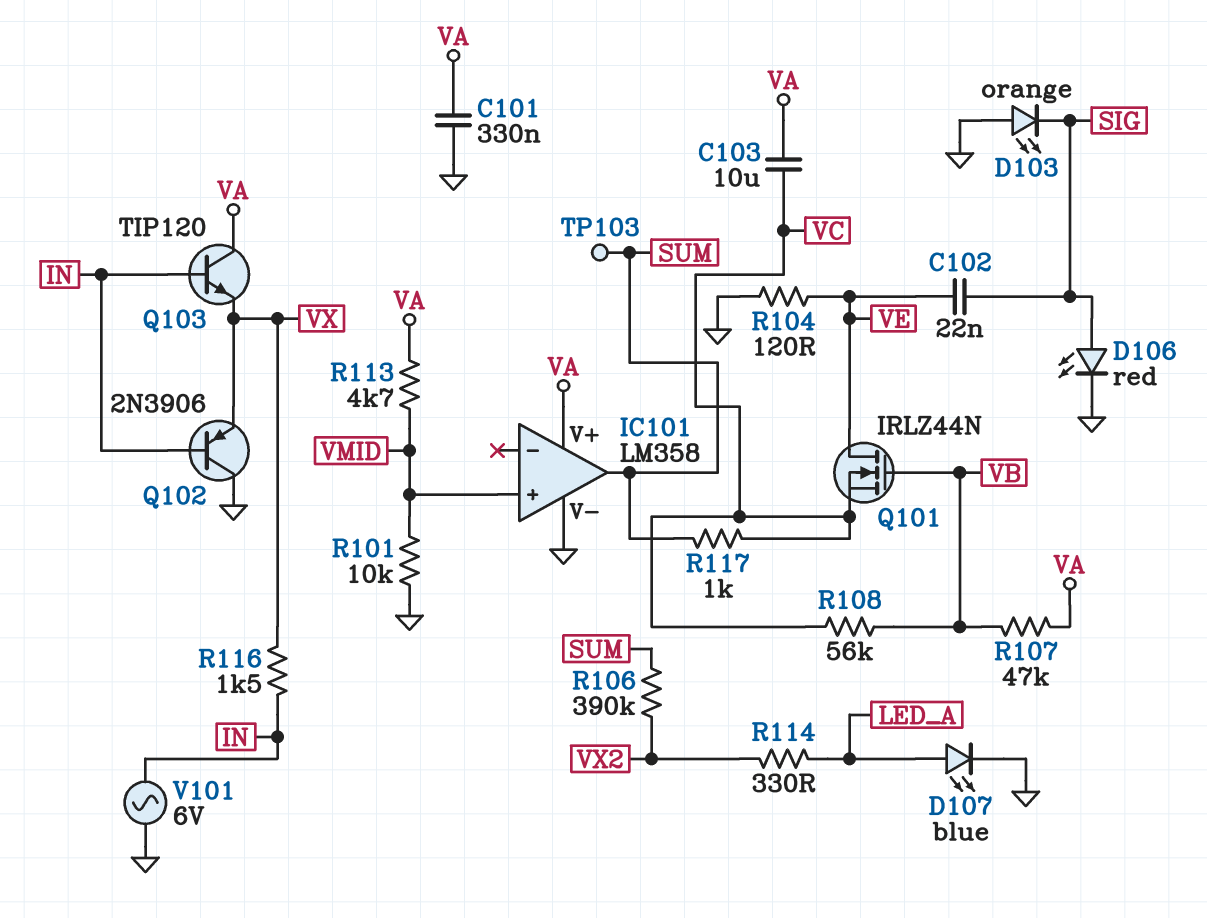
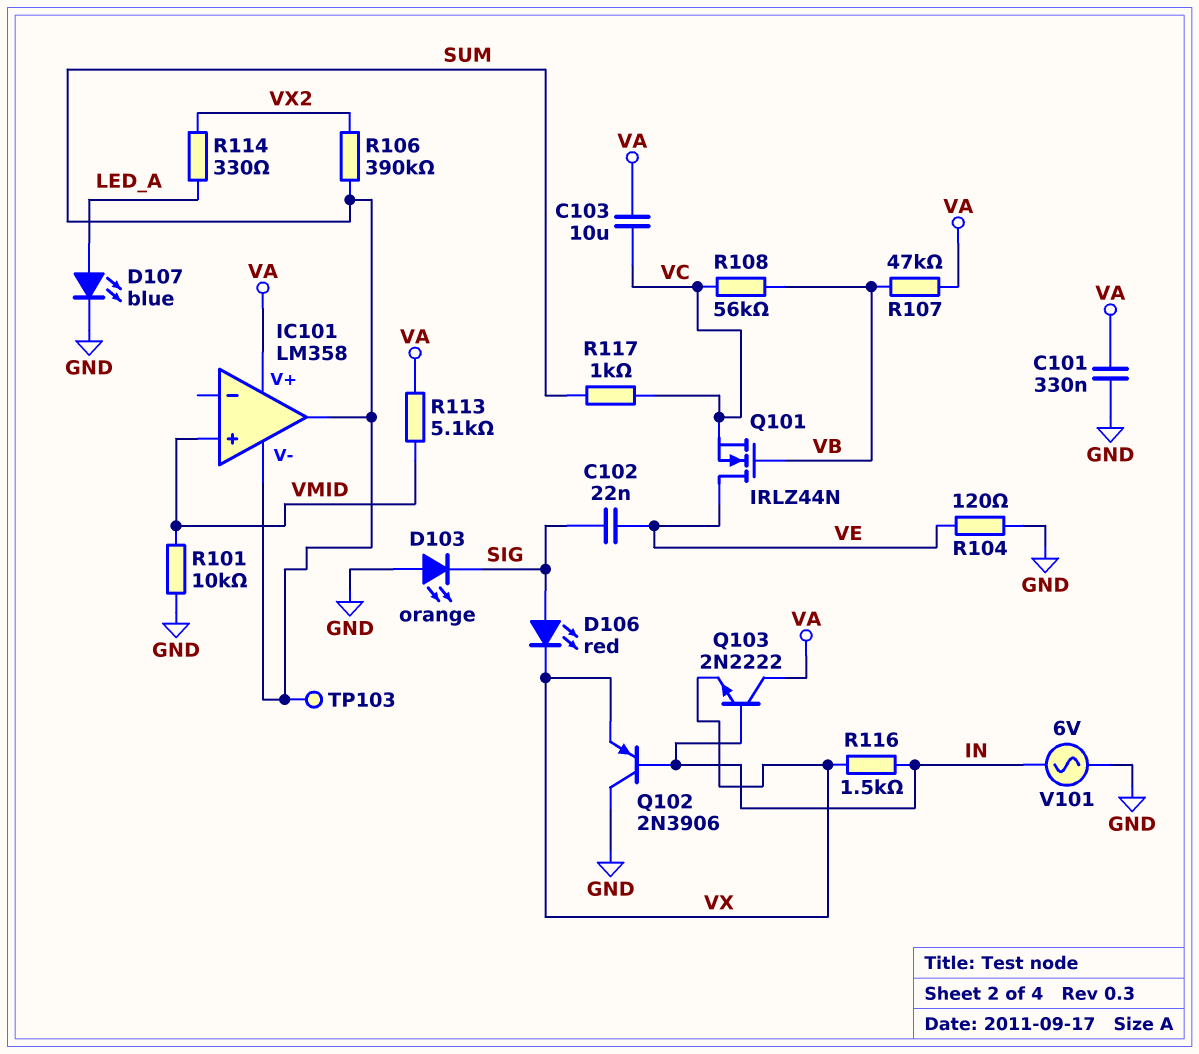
D106: LED red (A SIG, K GND) -> LED red (A SIG, K VX)
IC101 pin V-: GND -> SUM
Q103: NPN TIP120 (B IN, C VA, E VX) -> NPN 2N2222 (B IN, C VA, E VX)
R113: 4.7k (VA, VMID) -> 5.1k (VA, VMID)

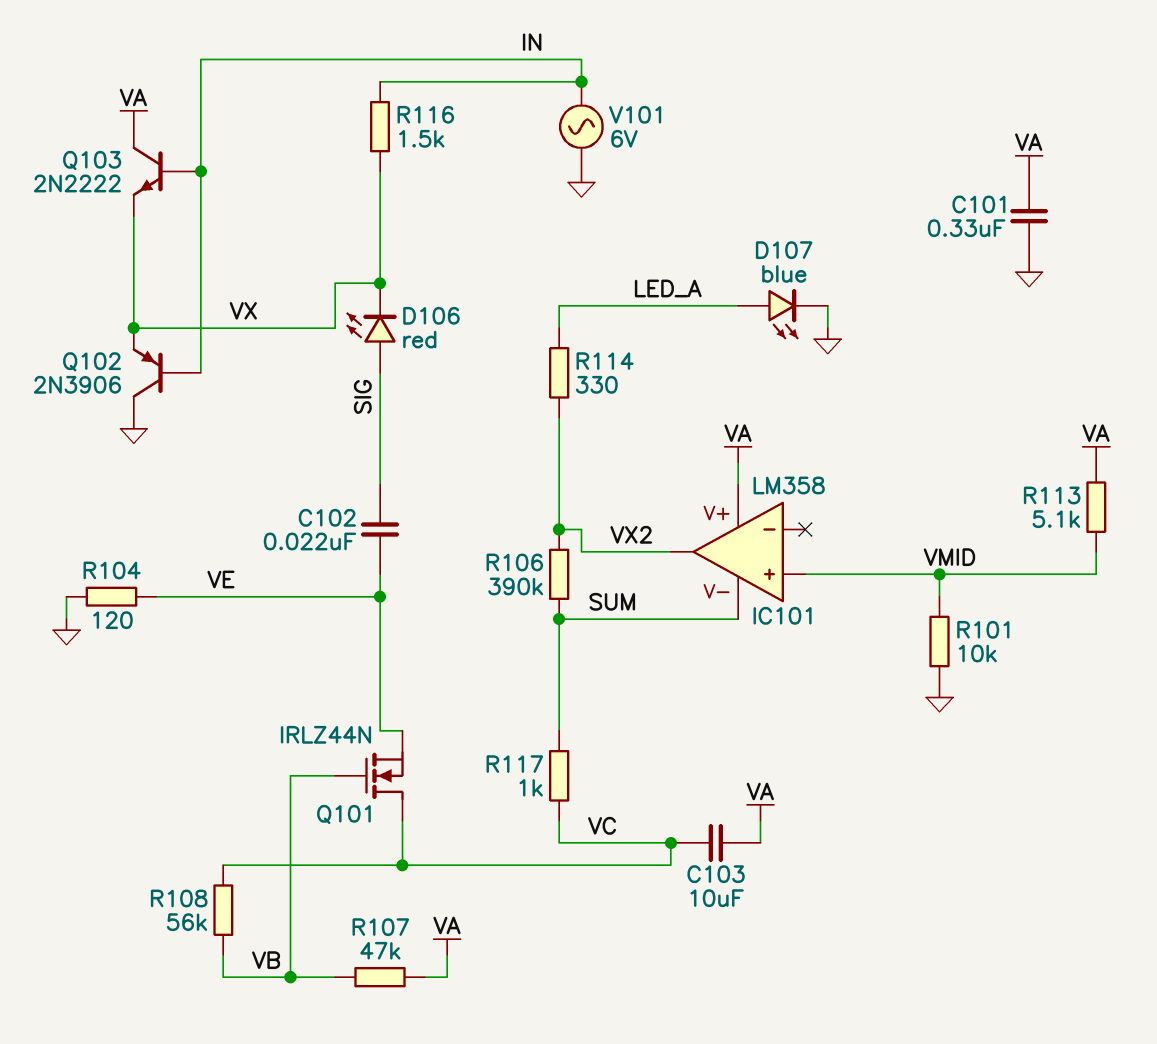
D103: LED orange (A GND, K SIG) -> none
IC101 pin out: SUM -> VX2
Q101: NMOS IRLZ44N (G VB, D VE, S VC) -> NMOS IRLZ44N (G VB, D VC, S VE)
TP103: test point (SUM) -> none

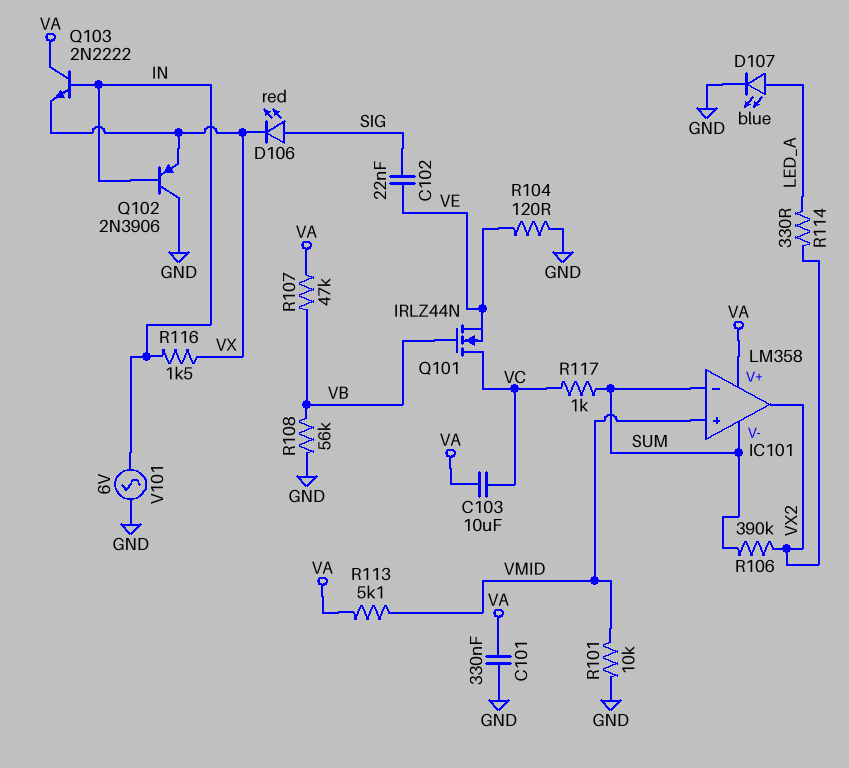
IC101 pin in-: none -> SUM
R108: 56k (VB, VC) -> 56k (GND, VB)

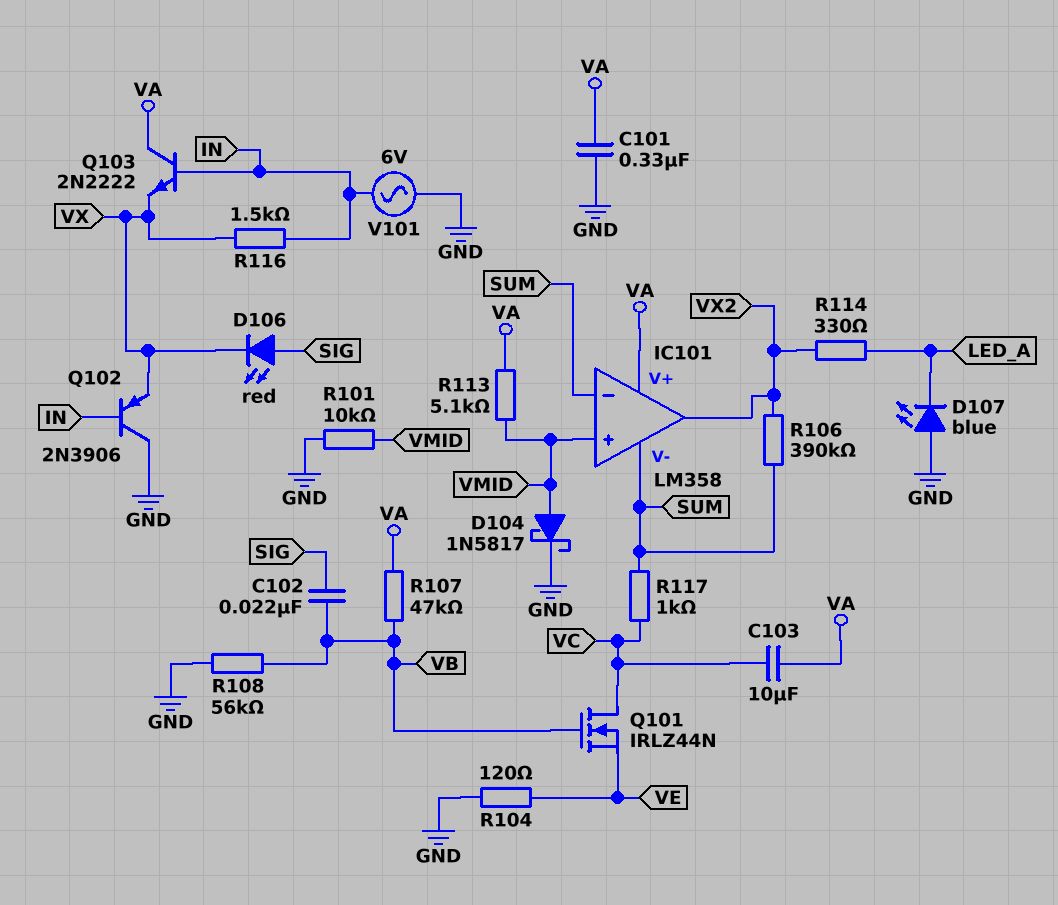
C102: 22nF (SIG, VE) -> 22nF (SIG, VB)
D104: none -> schottky 1N5817 (A VMID, K GND)
D107: LED blue (A LED_A, K GND) -> LED blue (A GND, K LED_A)

